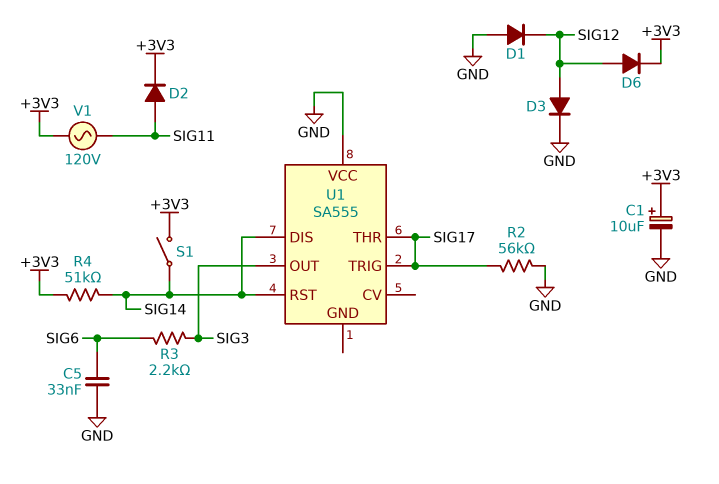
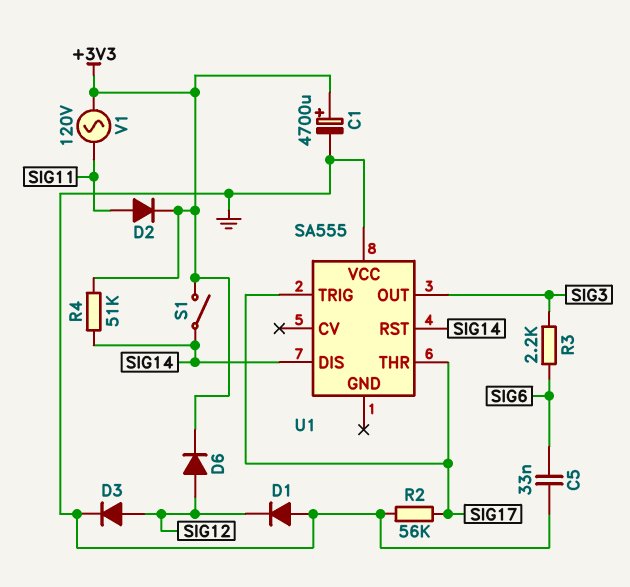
C1: 10uF (plus +3V3, minus GND) -> 4700uF (plus +3V3, minus GND)

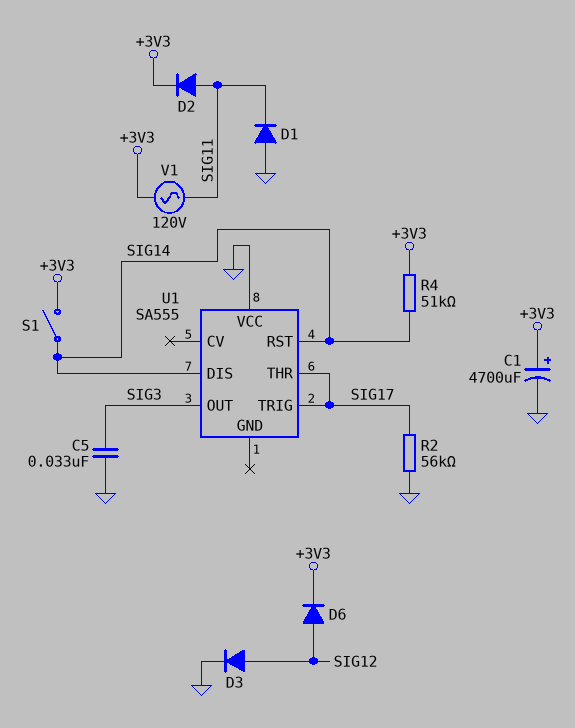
C5: 33nF (GND, SIG6) -> 33nF (GND, SIG3)
D1: diode (A GND, K SIG12) -> diode (A GND, K SIG11)
R3: 2.2k (SIG3, SIG6) -> none

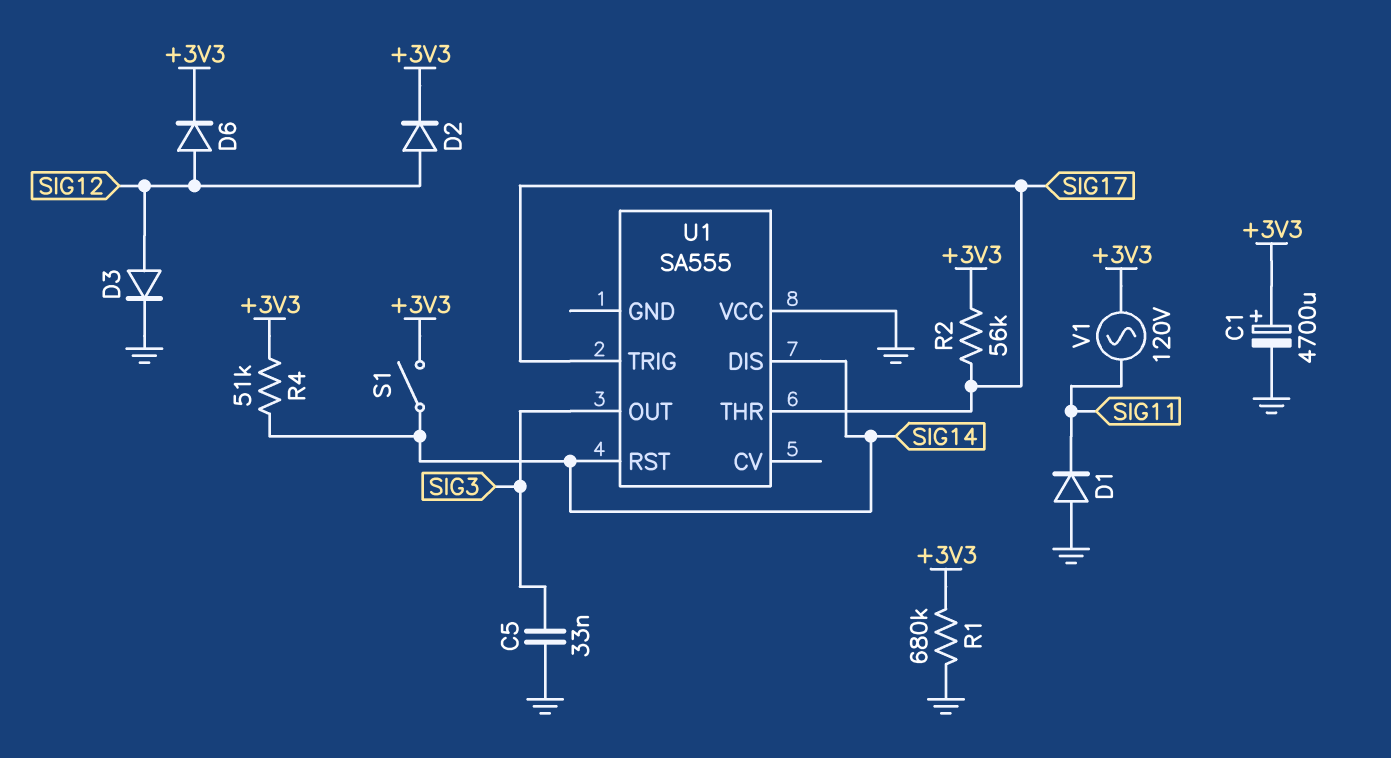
D2: diode (A SIG11, K +3V3) -> diode (A SIG12, K +3V3)
R1: none -> 680k (+3V3, GND)
R2: 56k (GND, SIG17) -> 56k (+3V3, SIG17)

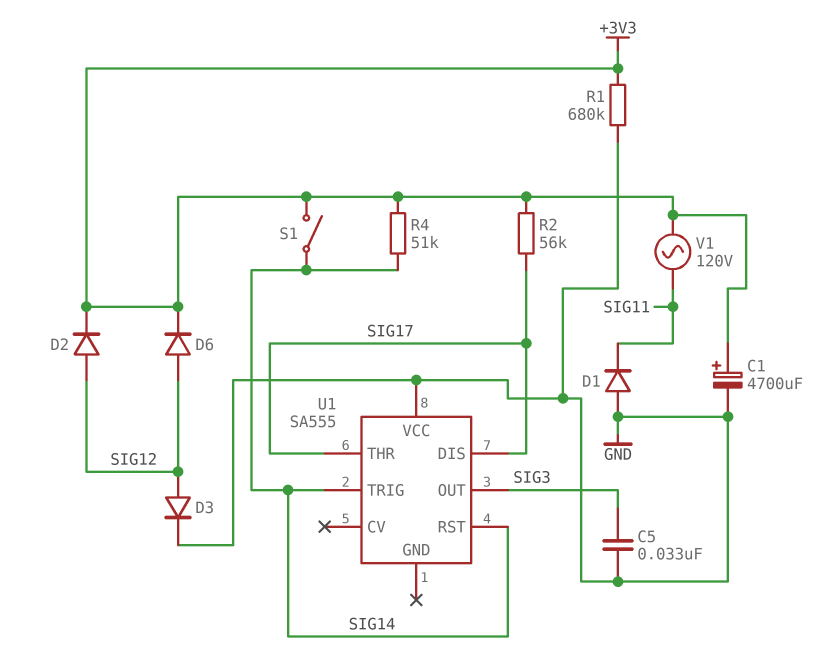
U1 pin DIS: SIG14 -> SIG17
U1 pin TRIG: SIG17 -> SIG14

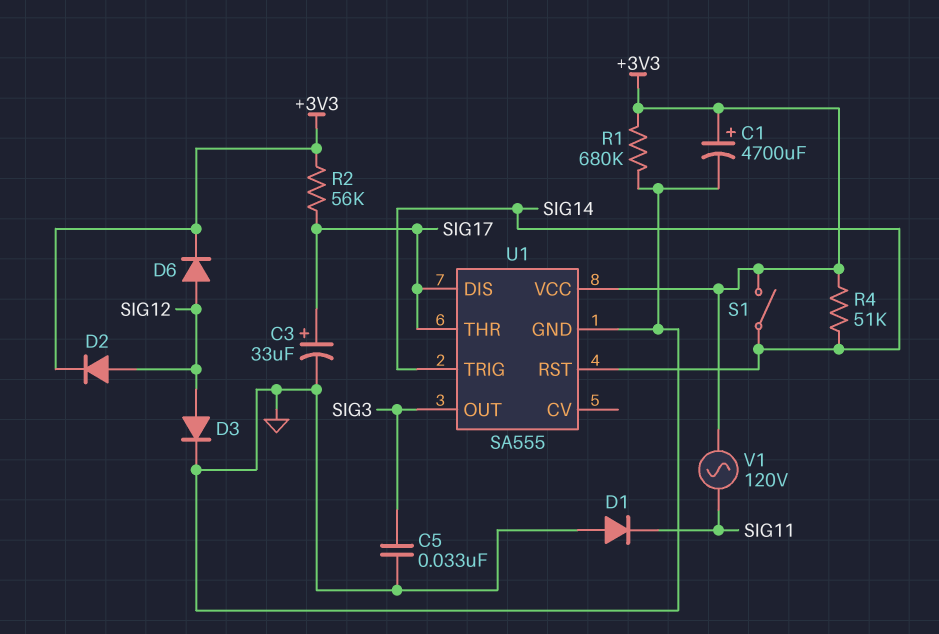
C3: none -> 33uF (plus SIG17, minus GND)
U1 pin GND: none -> GND
U1 pin VCC: GND -> +3V3

